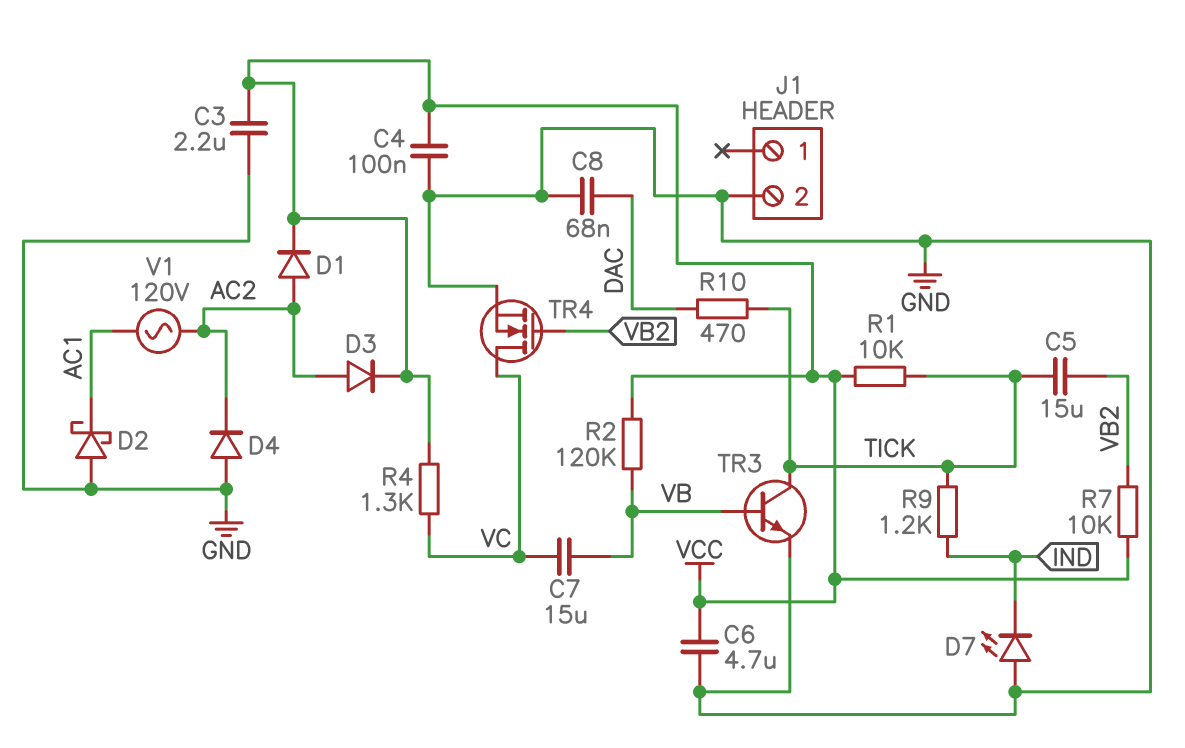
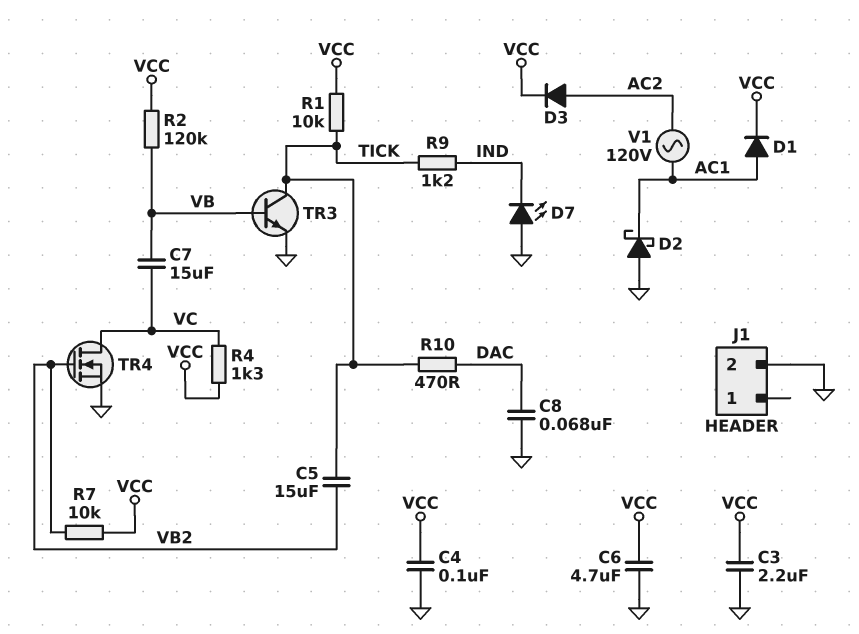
D1: diode (A AC2, K VCC) -> diode (A AC1, K VCC)
D4: diode (A GND, K AC2) -> none

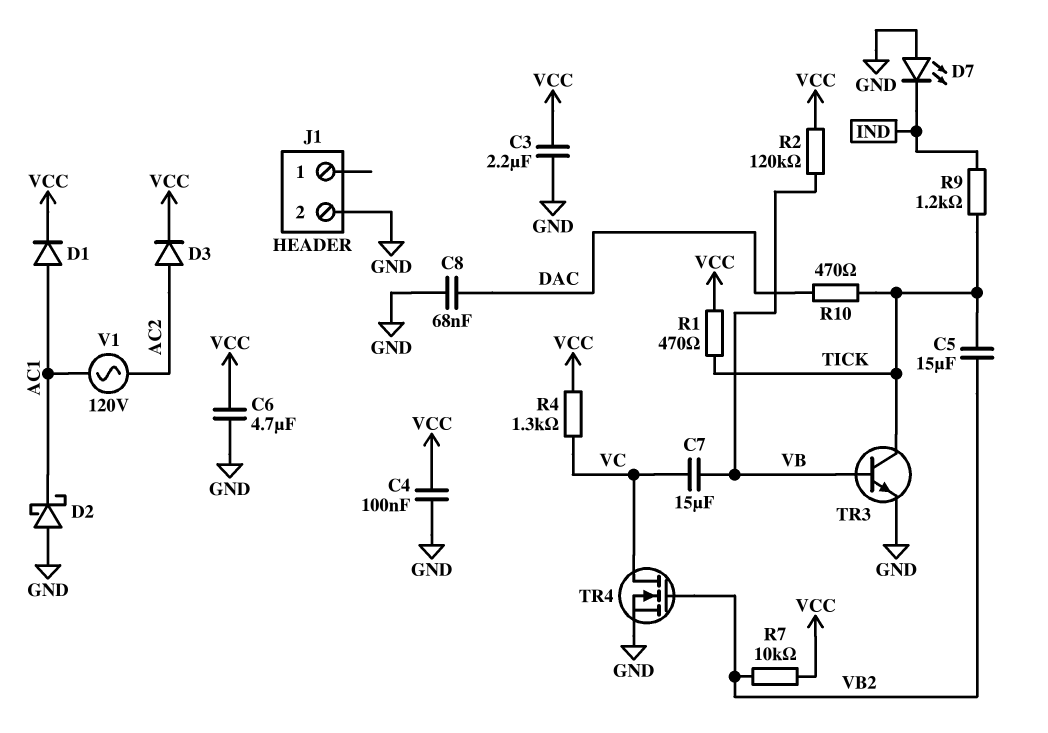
R1: 10k (TICK, VCC) -> 470 (TICK, VCC)

